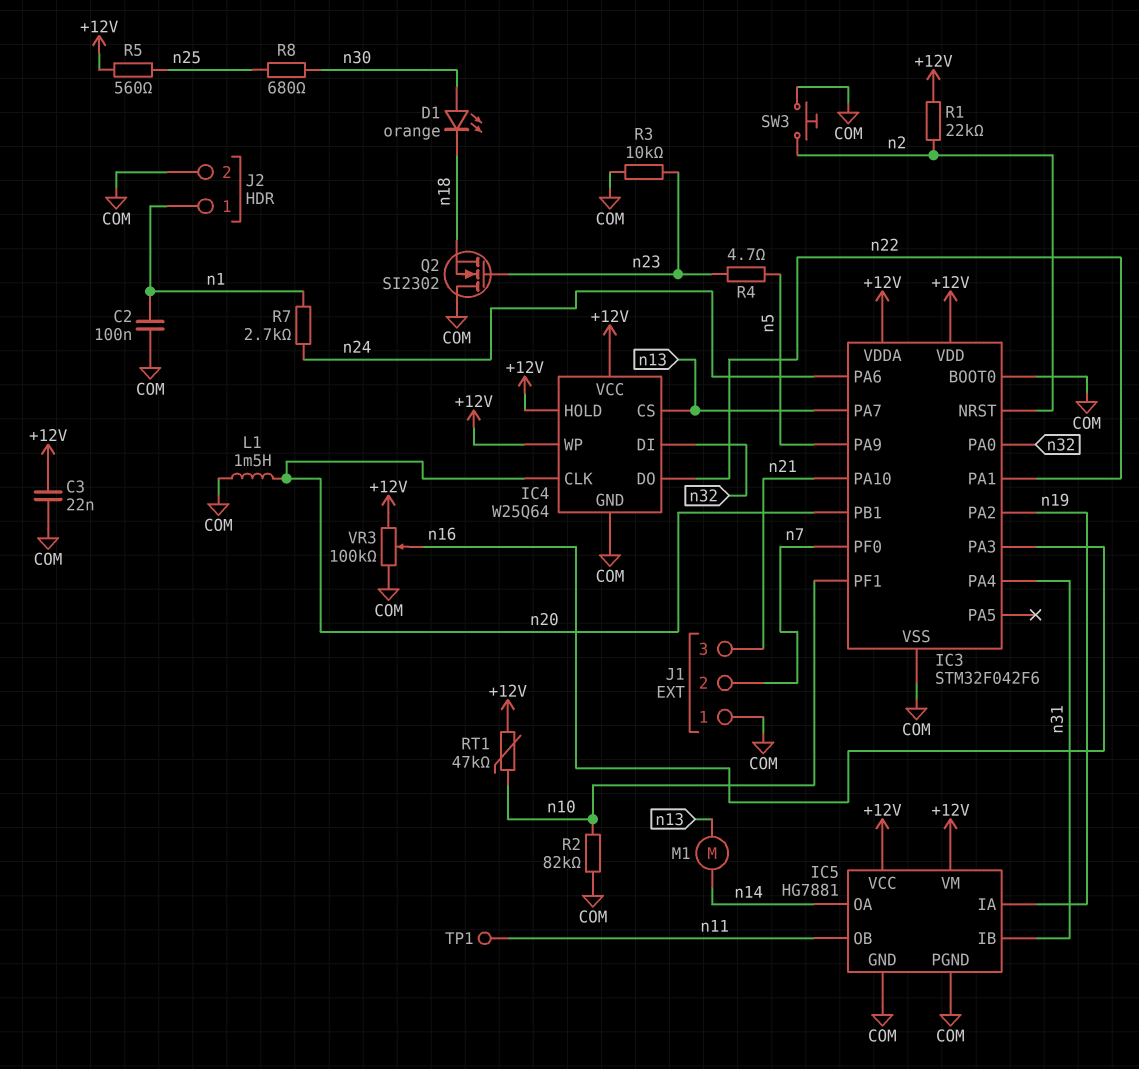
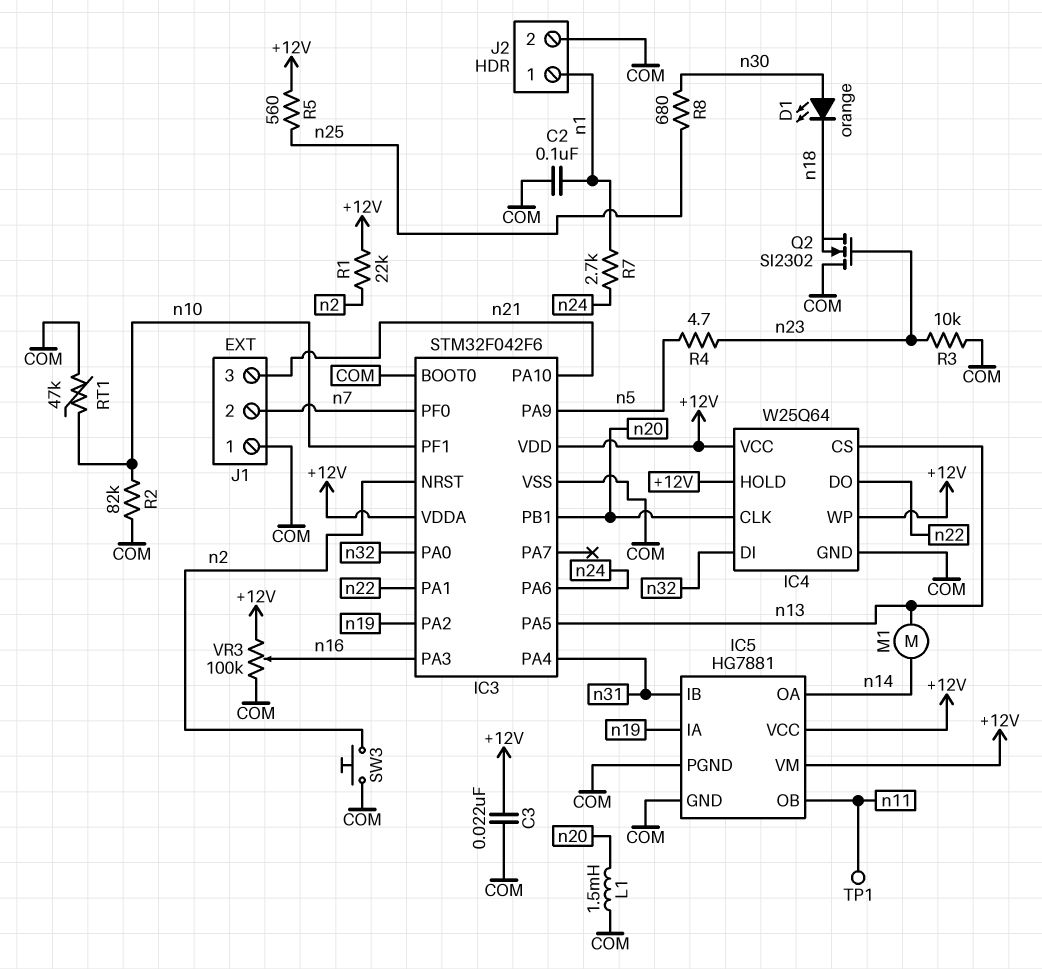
IC3 pin PA5: none -> n13
IC3 pin PA7: n13 -> none
RT1: 47k (+12V, n10) -> 47k (COM, n10)

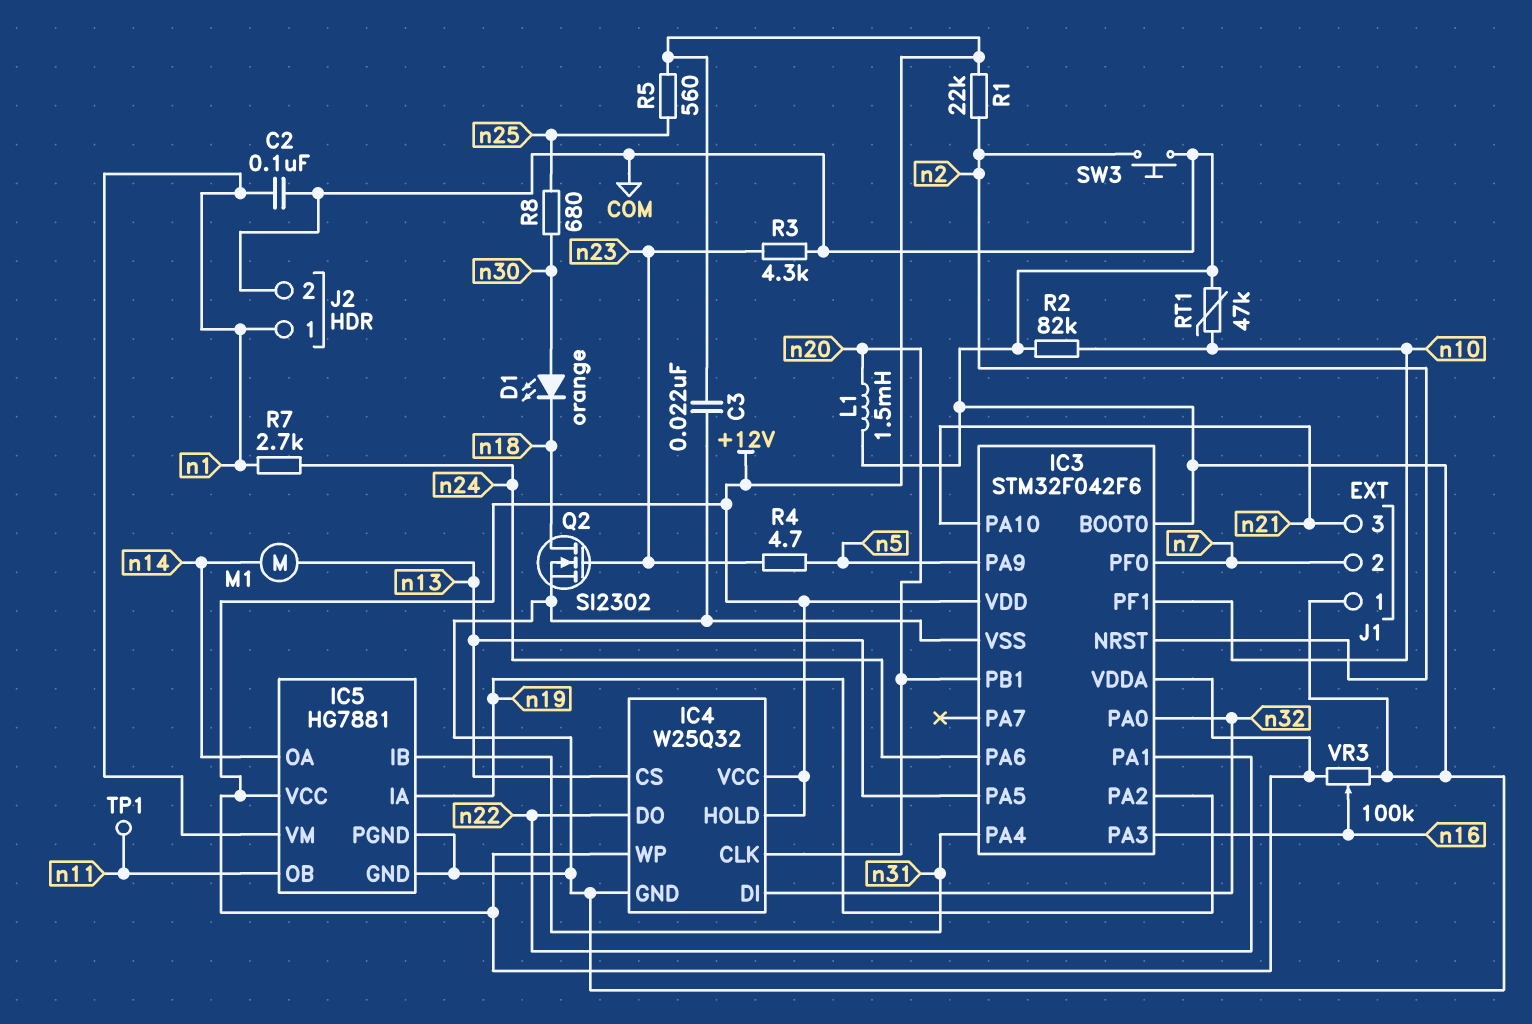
IC4: W25Q64 -> W25Q32
IC5 pin VM: +12V -> n1
Q2: NMOS SI2302 (G n23, D COM, S n18) -> NMOS SI2302 (G n23, D n18, S COM)
R3: 10k (COM, n23) -> 4.3k (COM, n23)

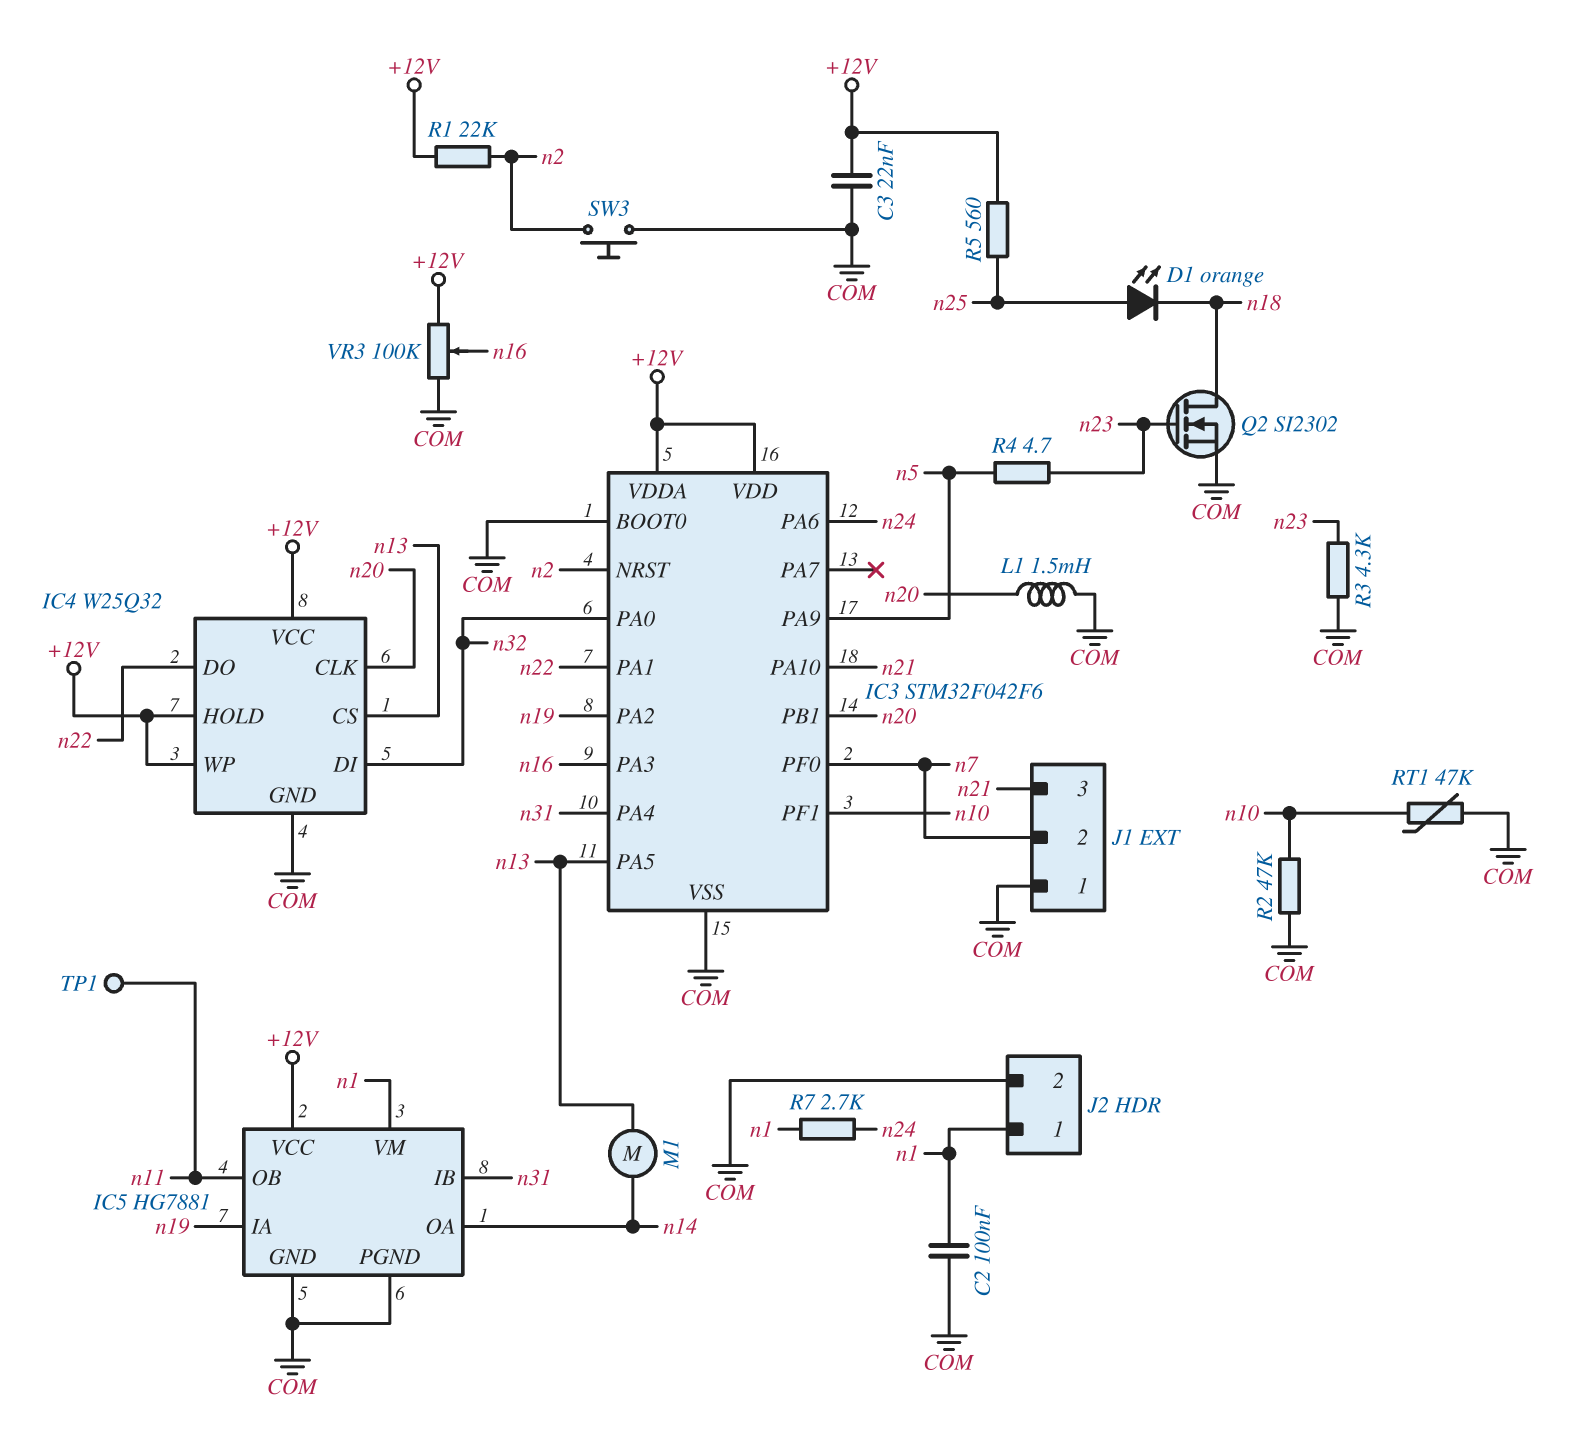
D1: LED orange (A n30, K n18) -> LED orange (A n25, K n18)
R2: 82k (COM, n10) -> 47k (COM, n10)
R8: 680 (n25, n30) -> none

